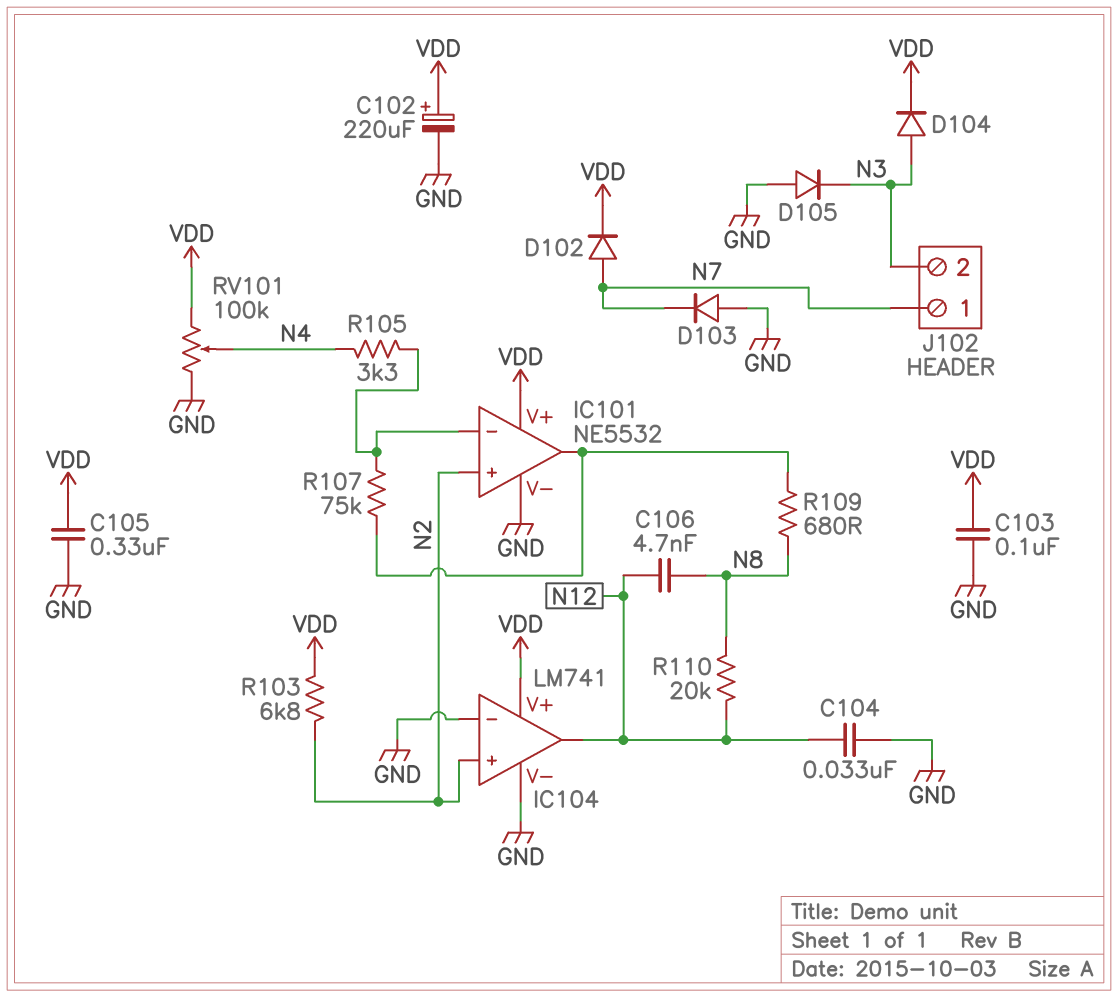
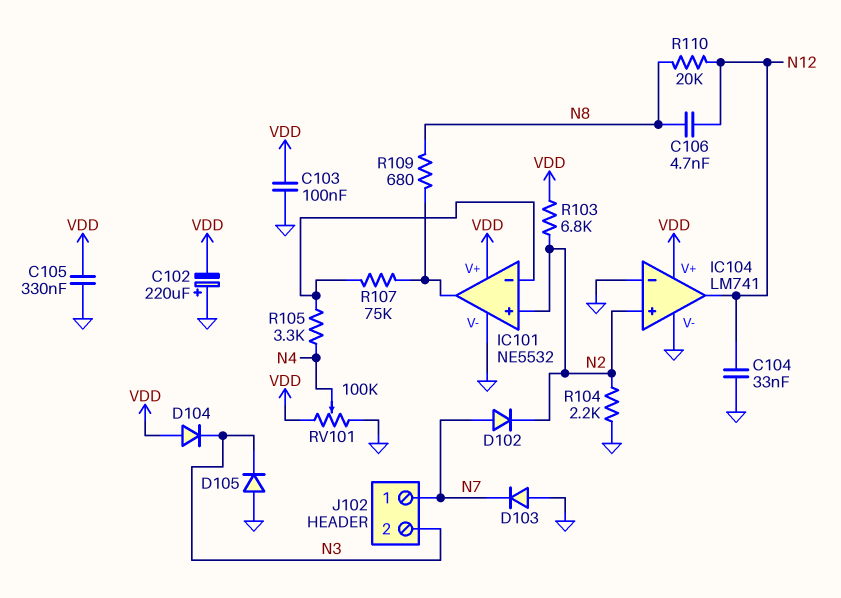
C102: 220uF (plus VDD, minus GND) -> 220uF (plus GND, minus VDD)
D102: diode (A N7, K VDD) -> diode (A N7, K N2)
D104: diode (A N3, K VDD) -> diode (A VDD, K N3)
R104: none -> 2.2k (GND, N2)

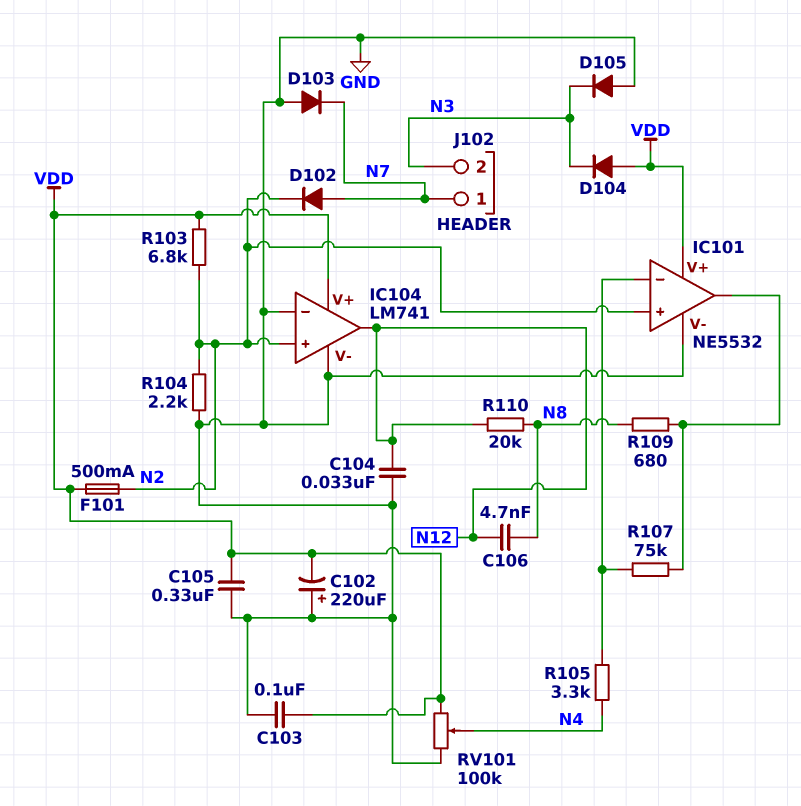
F101: none -> 500mA (N2, VDD)

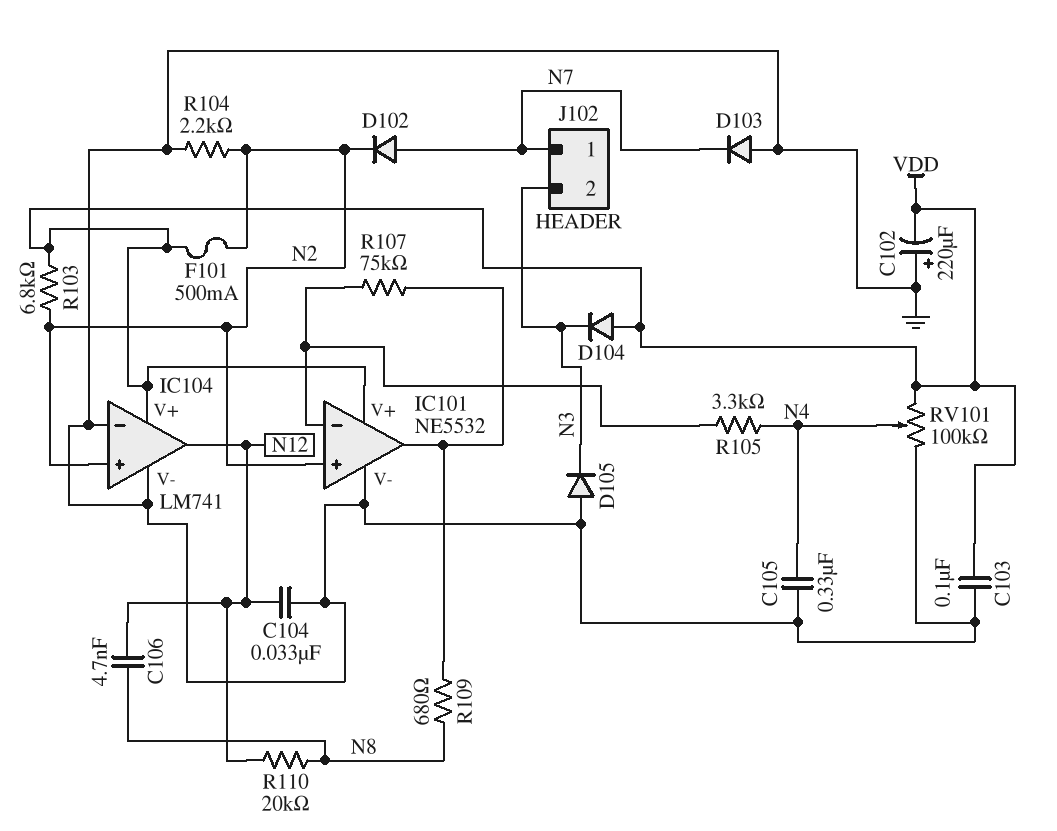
C105: 330nF (GND, VDD) -> 330nF (GND, N4)

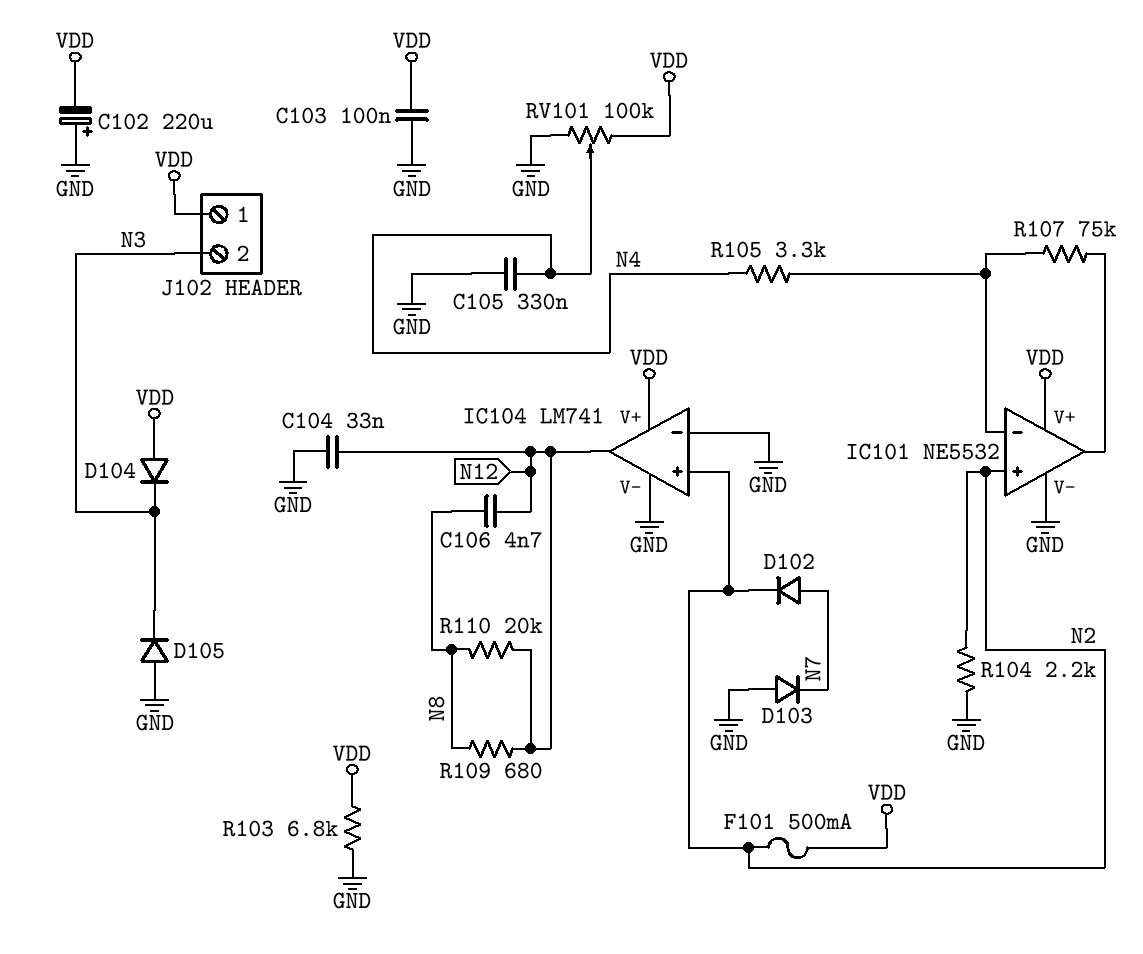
J102 pin 1: N7 -> VDD
R103: 6.8k (N2, VDD) -> 6.8k (GND, VDD)
R109: 680 (IC101/out, N8) -> 680 (N8, N12)

